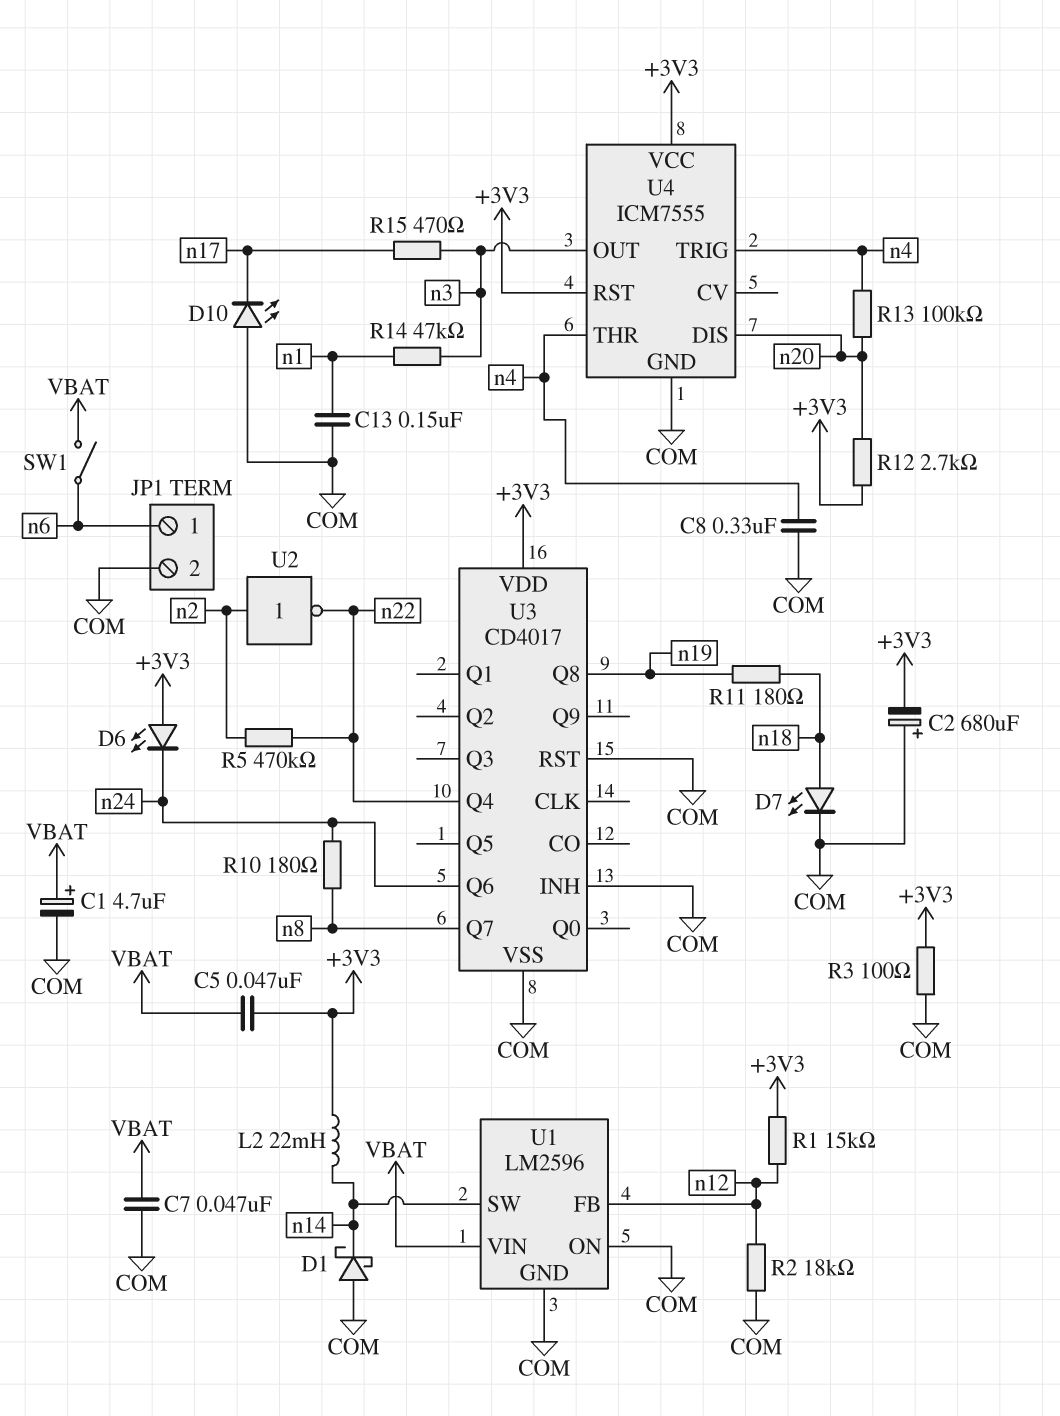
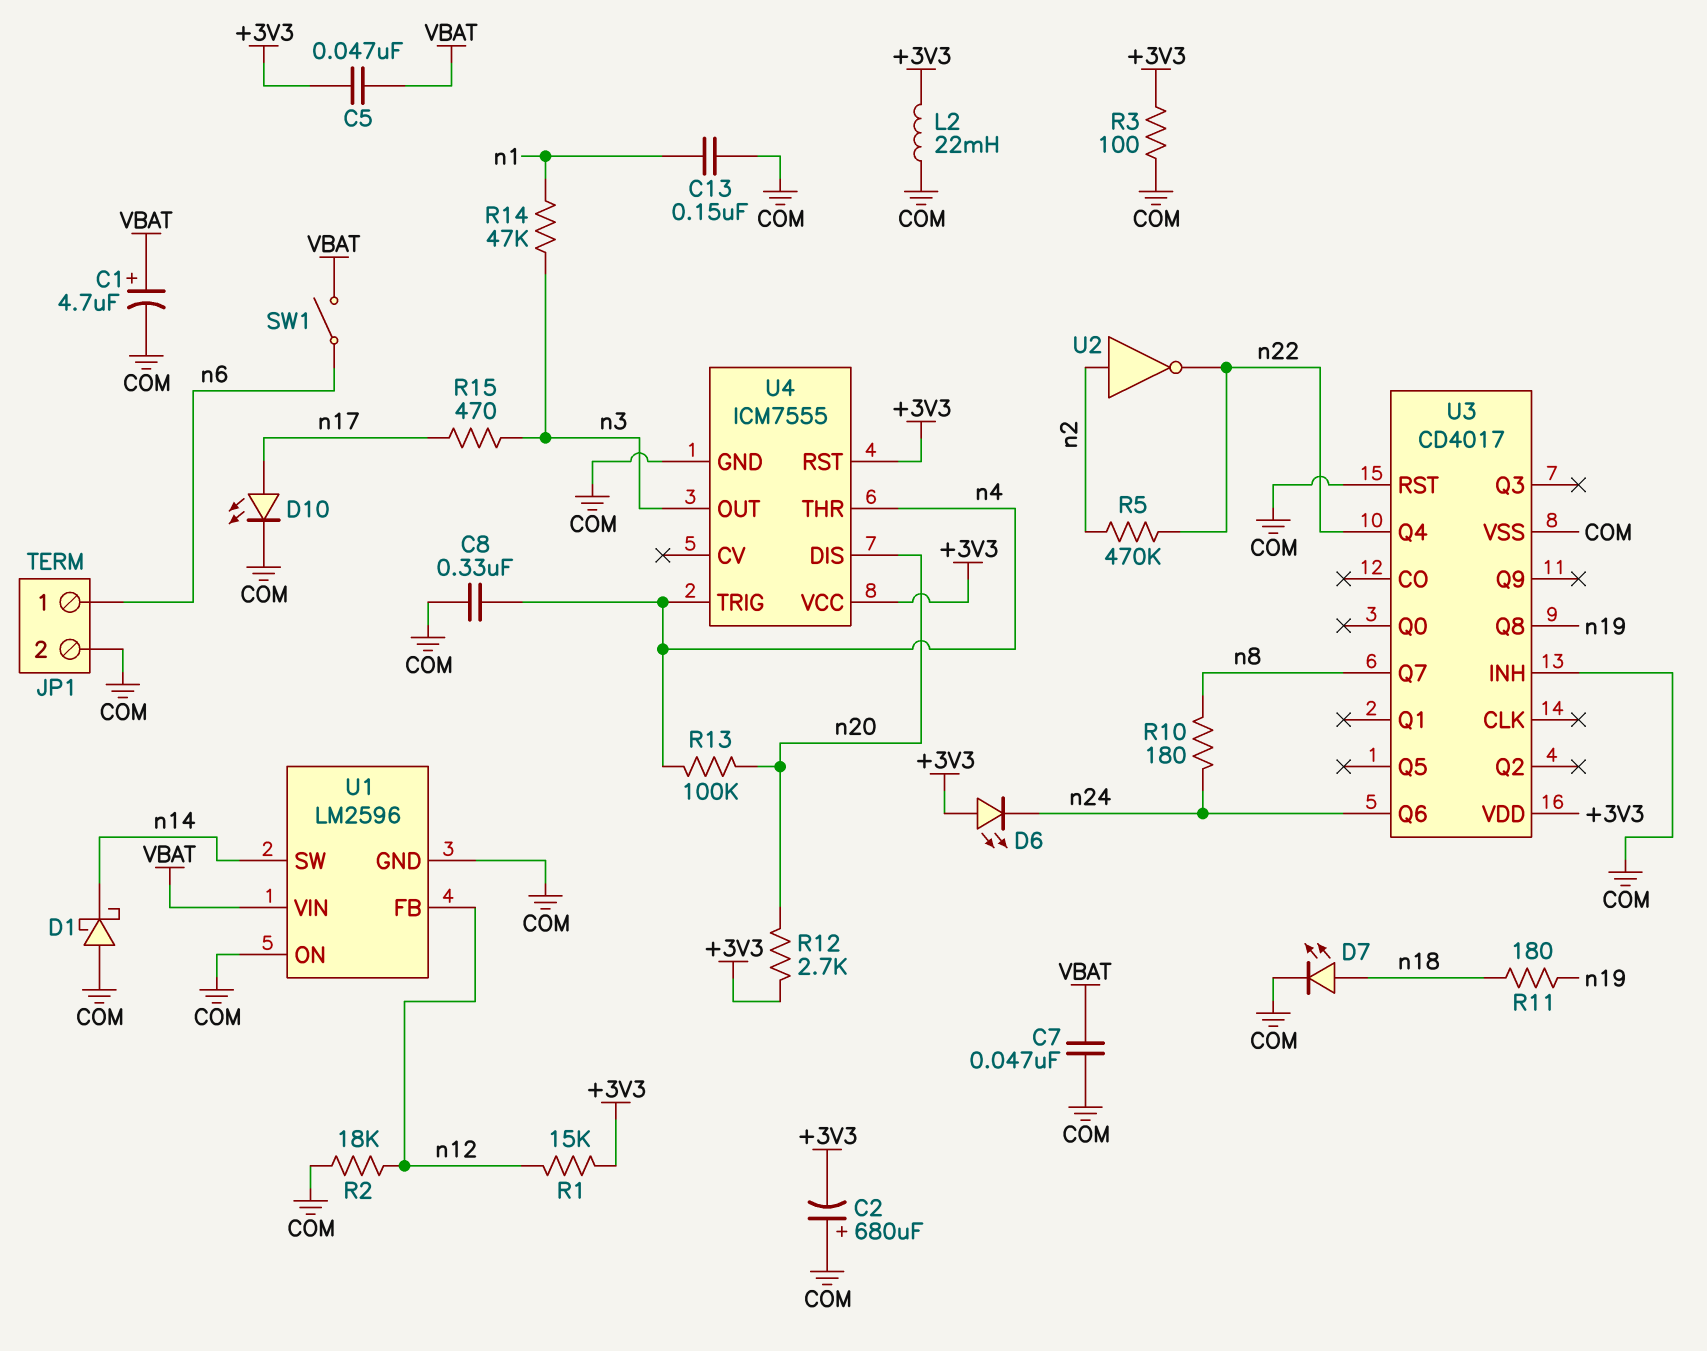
D10: LED (A COM, K n17) -> LED (A n17, K COM)
L2: 22mH (+3V3, n14) -> 22mH (+3V3, COM)

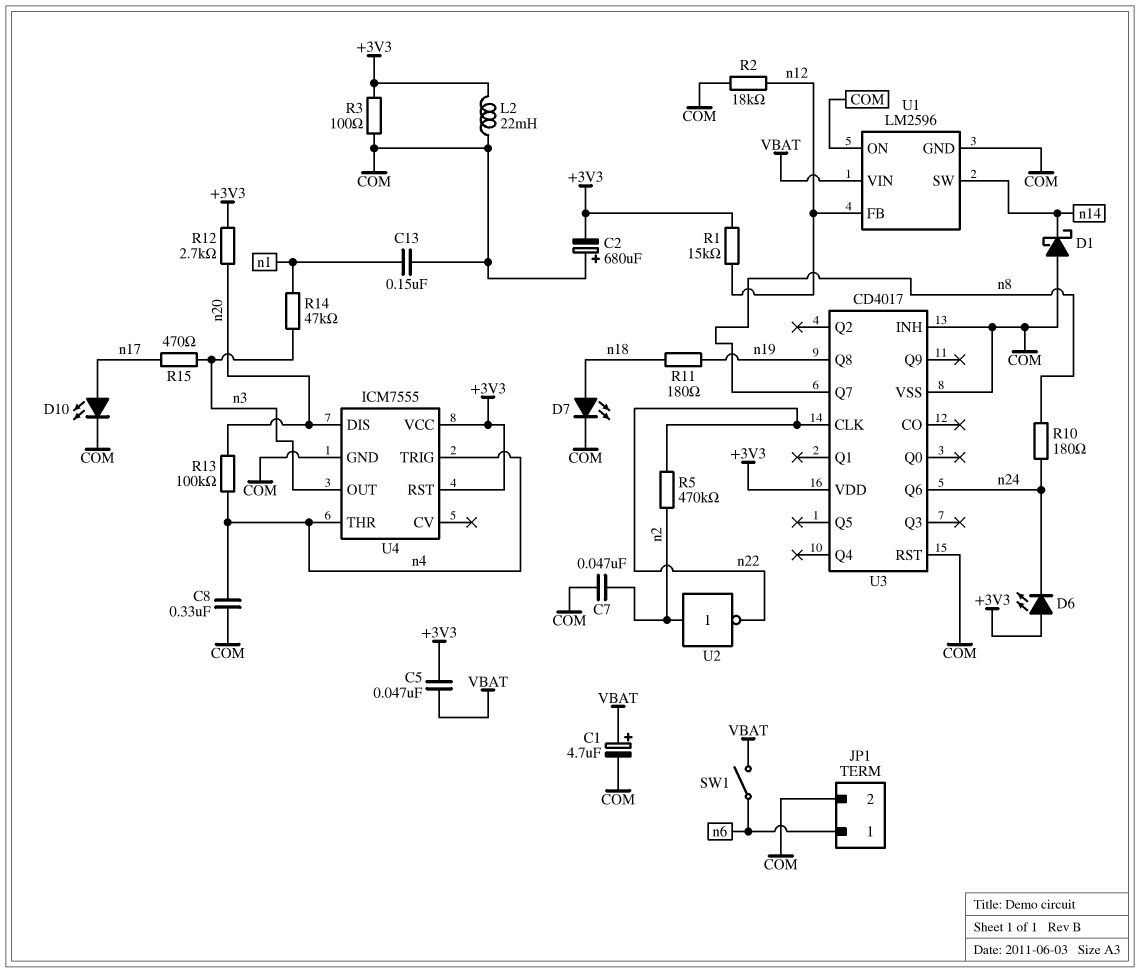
C7: 47nF (COM, VBAT) -> 47nF (COM, n2)
U3 pin CLK: none -> n22
U3 pin Q4: n22 -> none

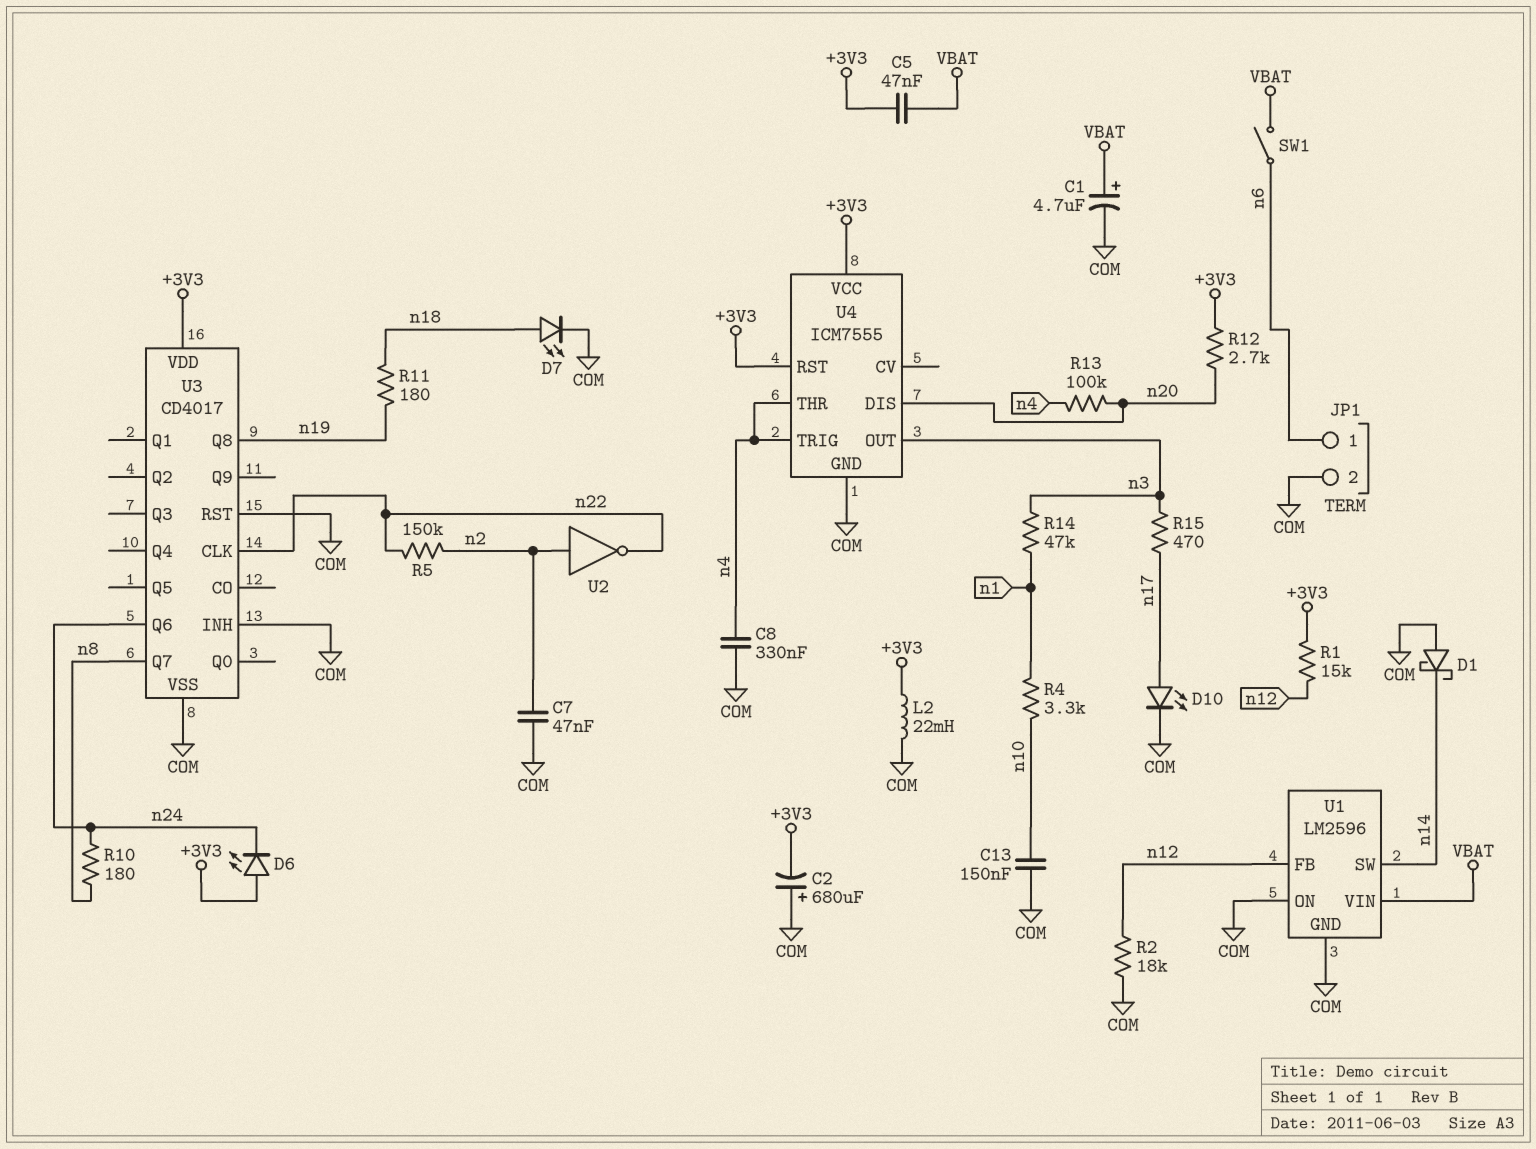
C13: 150nF (COM, n1) -> 150nF (COM, n10)
R3: 100 (+3V3, COM) -> none
R4: none -> 3.3k (n1, n10)
R5: 470k (n2, n22) -> 150k (n2, n22)

